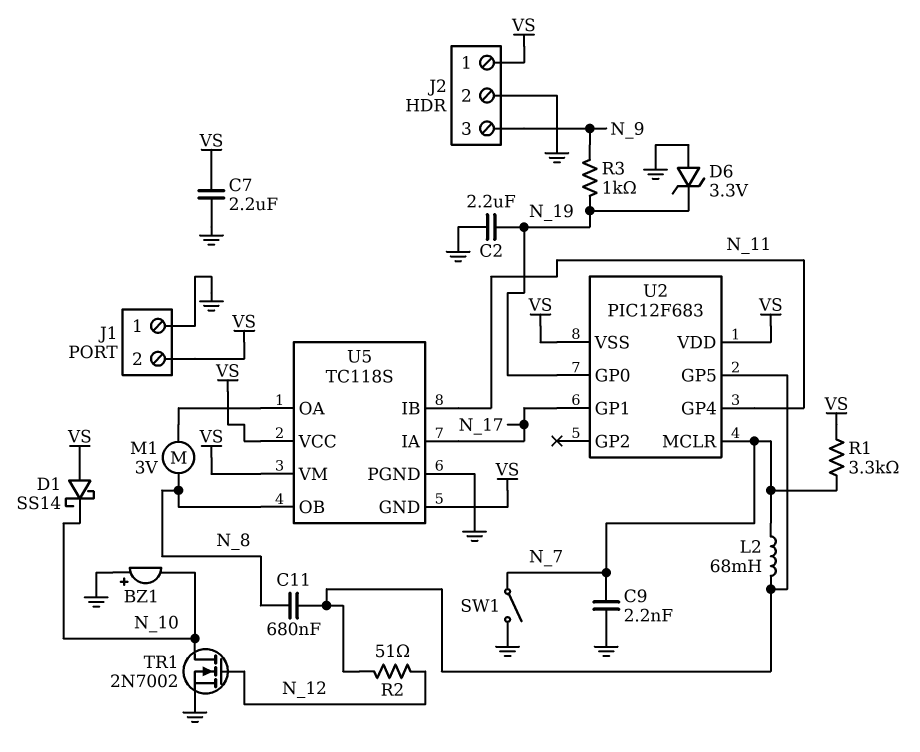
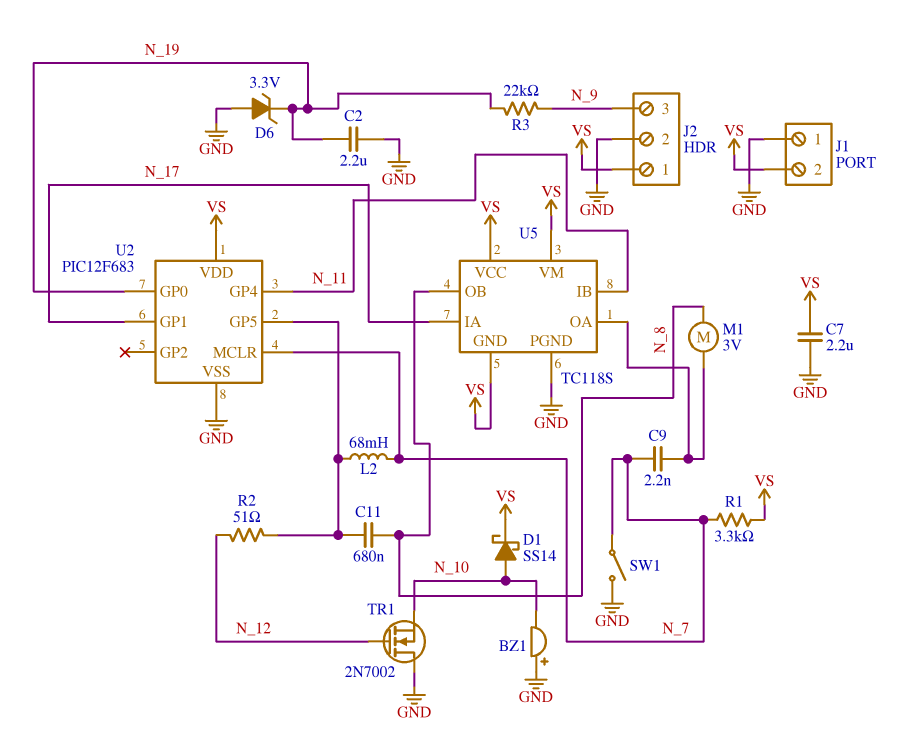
C9: 2.2nF (GND, N_7) -> 2.2nF (N_7, U5/OA)
D1: schottky SS14 (A VS, K N_10) -> schottky SS14 (A N_10, K VS)
R3: 1k (N_9, N_19) -> 22k (N_9, N_19)
TR1: NMOS 2N7002 (G N_12, D N_10, S GND) -> NMOS 2N7002 (G N_12, D GND, S N_10)
U2 pin VSS: VS -> GND

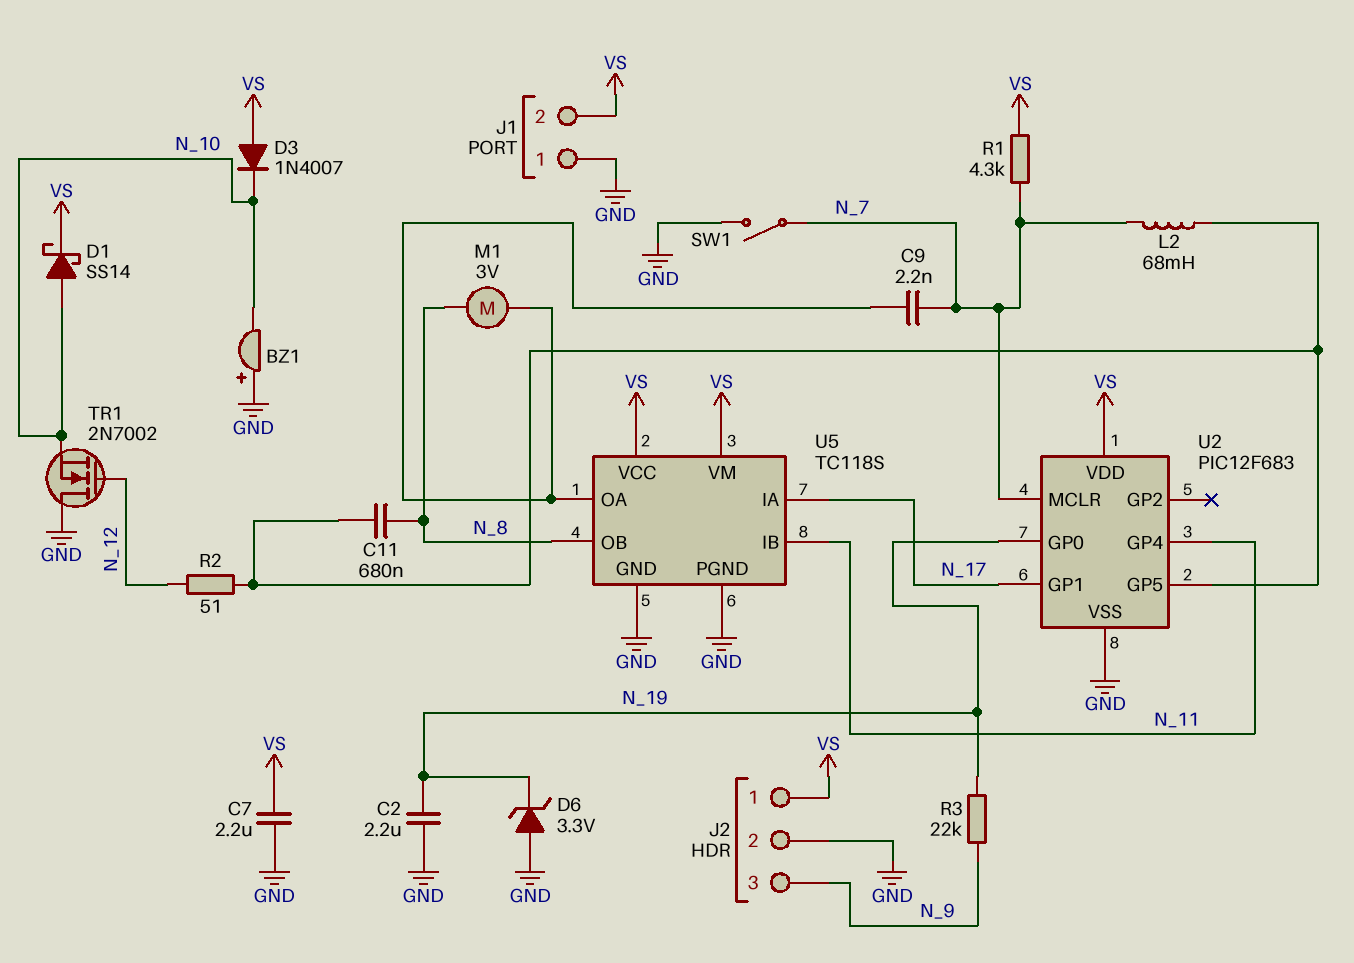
D3: none -> diode 1N4007 (A VS, K N_10)
R1: 3.3k (N_7, VS) -> 4.3k (N_7, VS)
U5 pin GND: VS -> GND

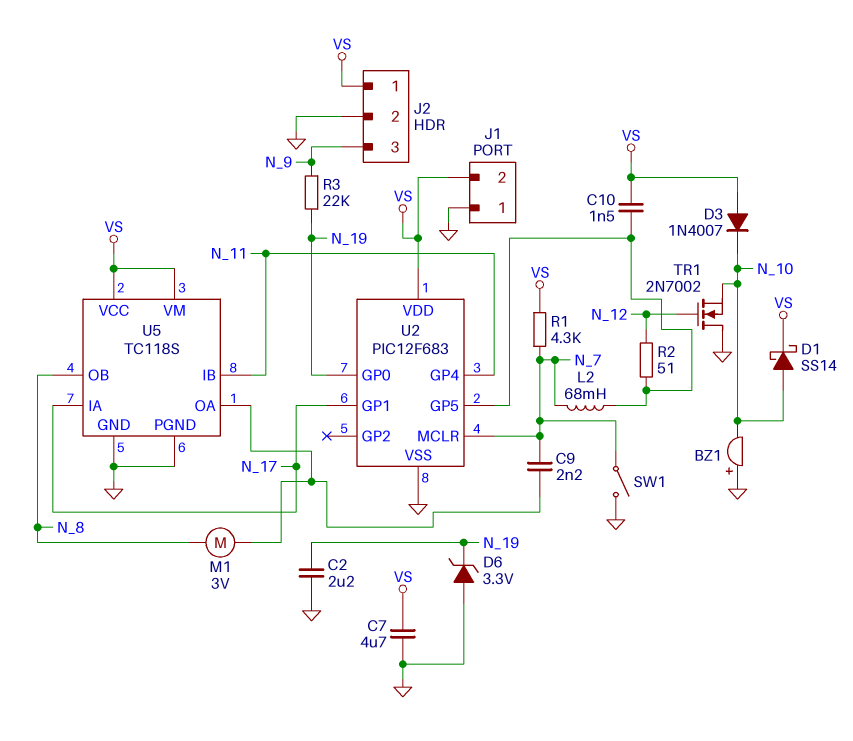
C7: 2.2uF (GND, VS) -> 4.7uF (GND, VS)
C10: none -> 1.5nF (U2/GP5, VS)
C11: 680nF (N_8, U2/GP5) -> none

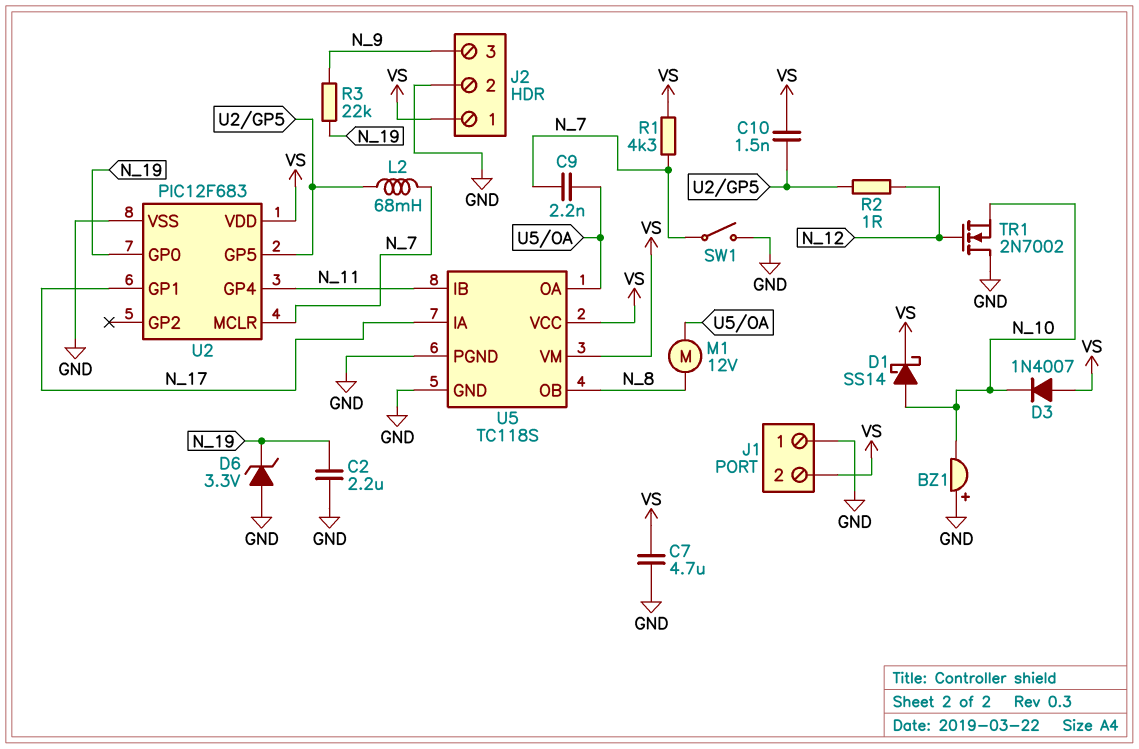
M1: motor 3V (N_8, U5/OA) -> motor 12V (N_8, U5/OA)
R2: 51 (N_12, U2/GP5) -> 1 (N_12, U2/GP5)

